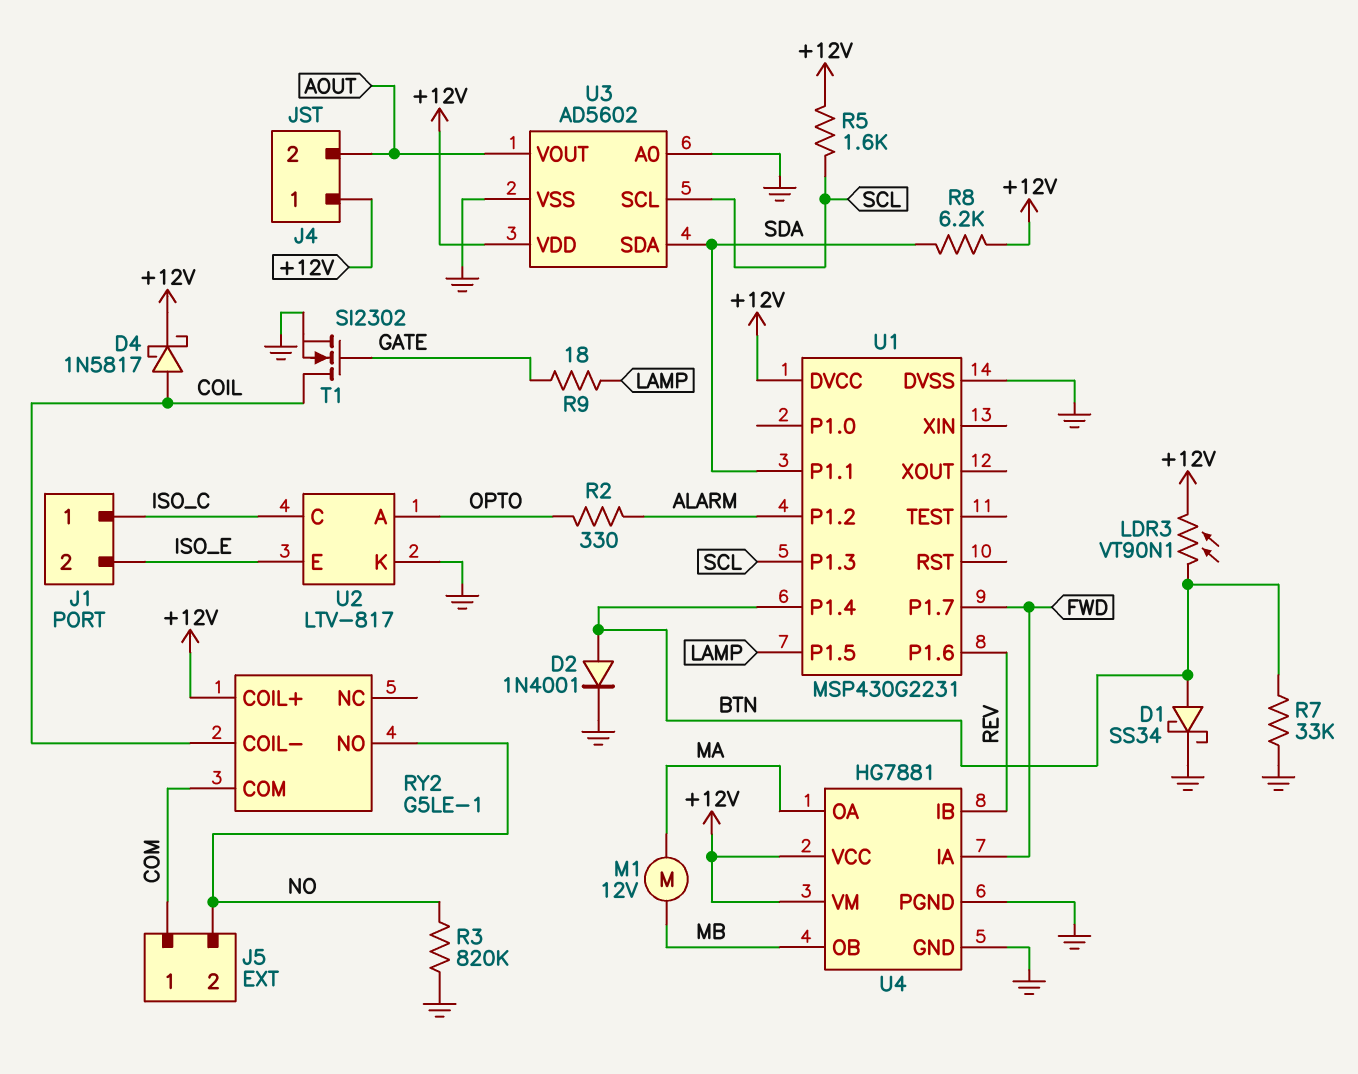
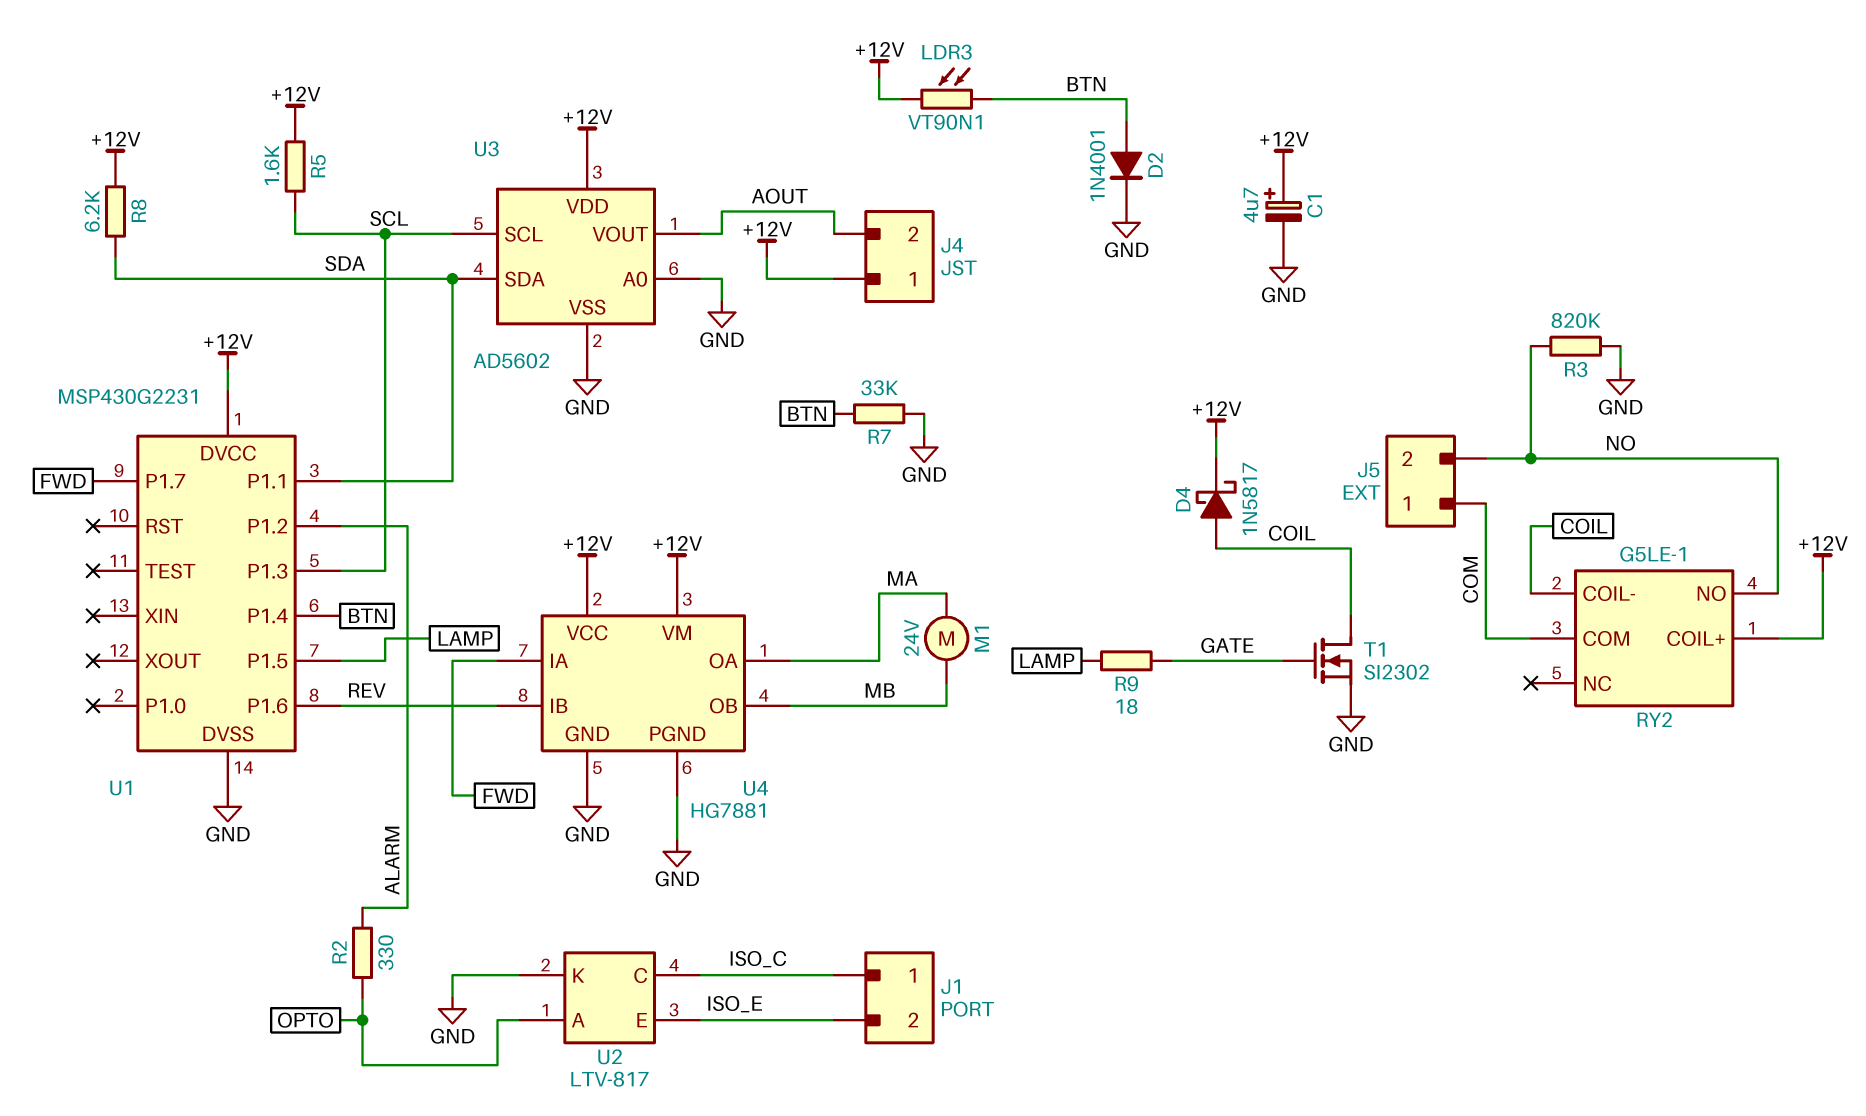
C1: none -> 4.7uF (plus +12V, minus GND)
D1: schottky SS34 (A BTN, K GND) -> none
M1: motor 12V (MA, MB) -> motor 24V (MA, MB)

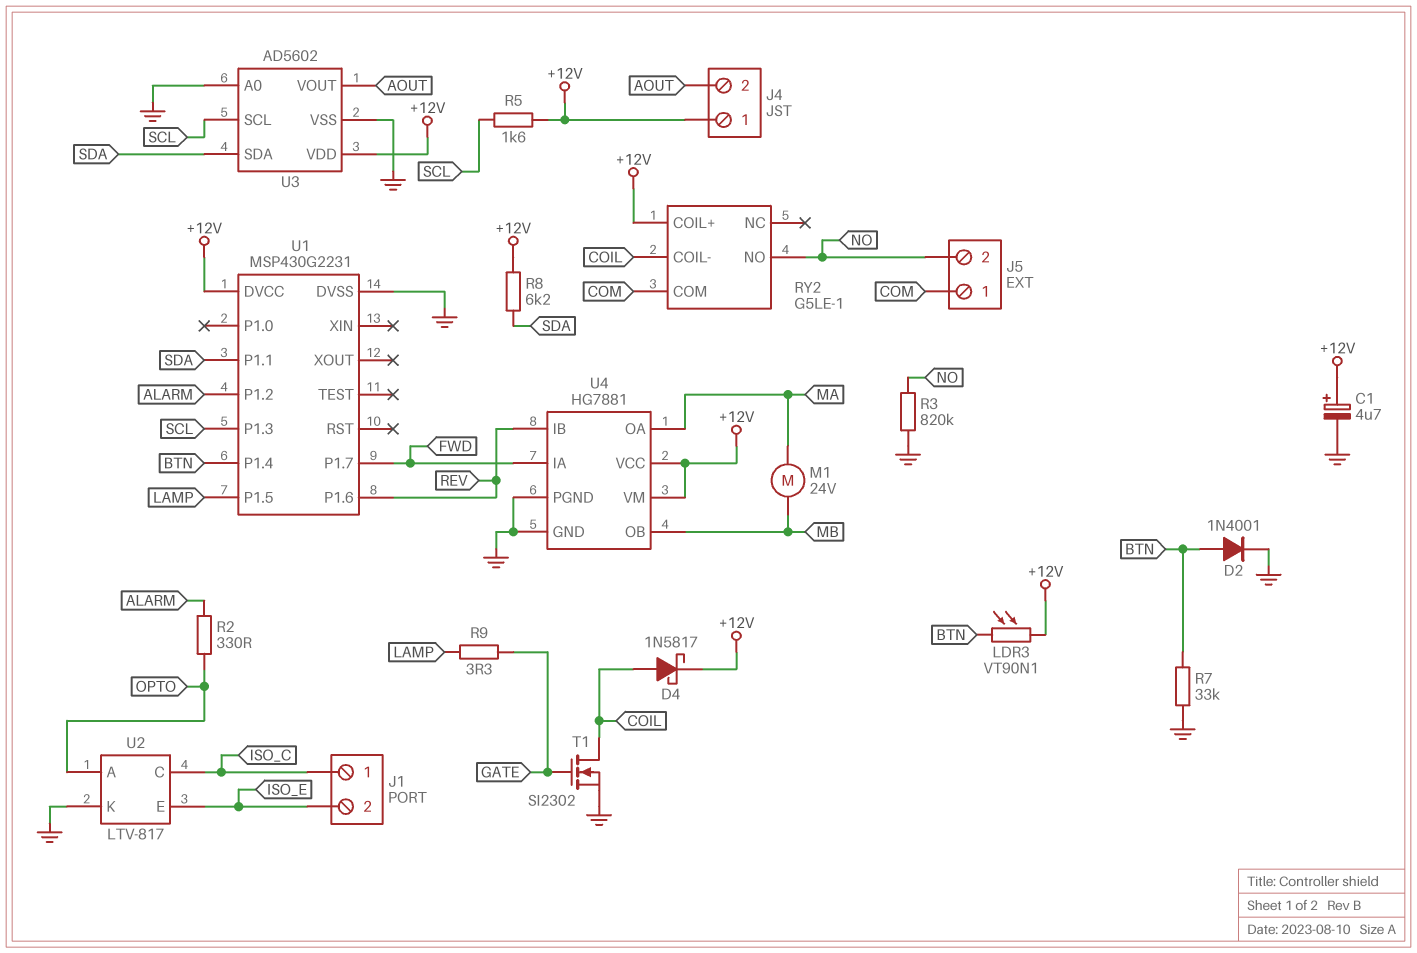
R9: 18 (GATE, LAMP) -> 3.3 (GATE, LAMP)

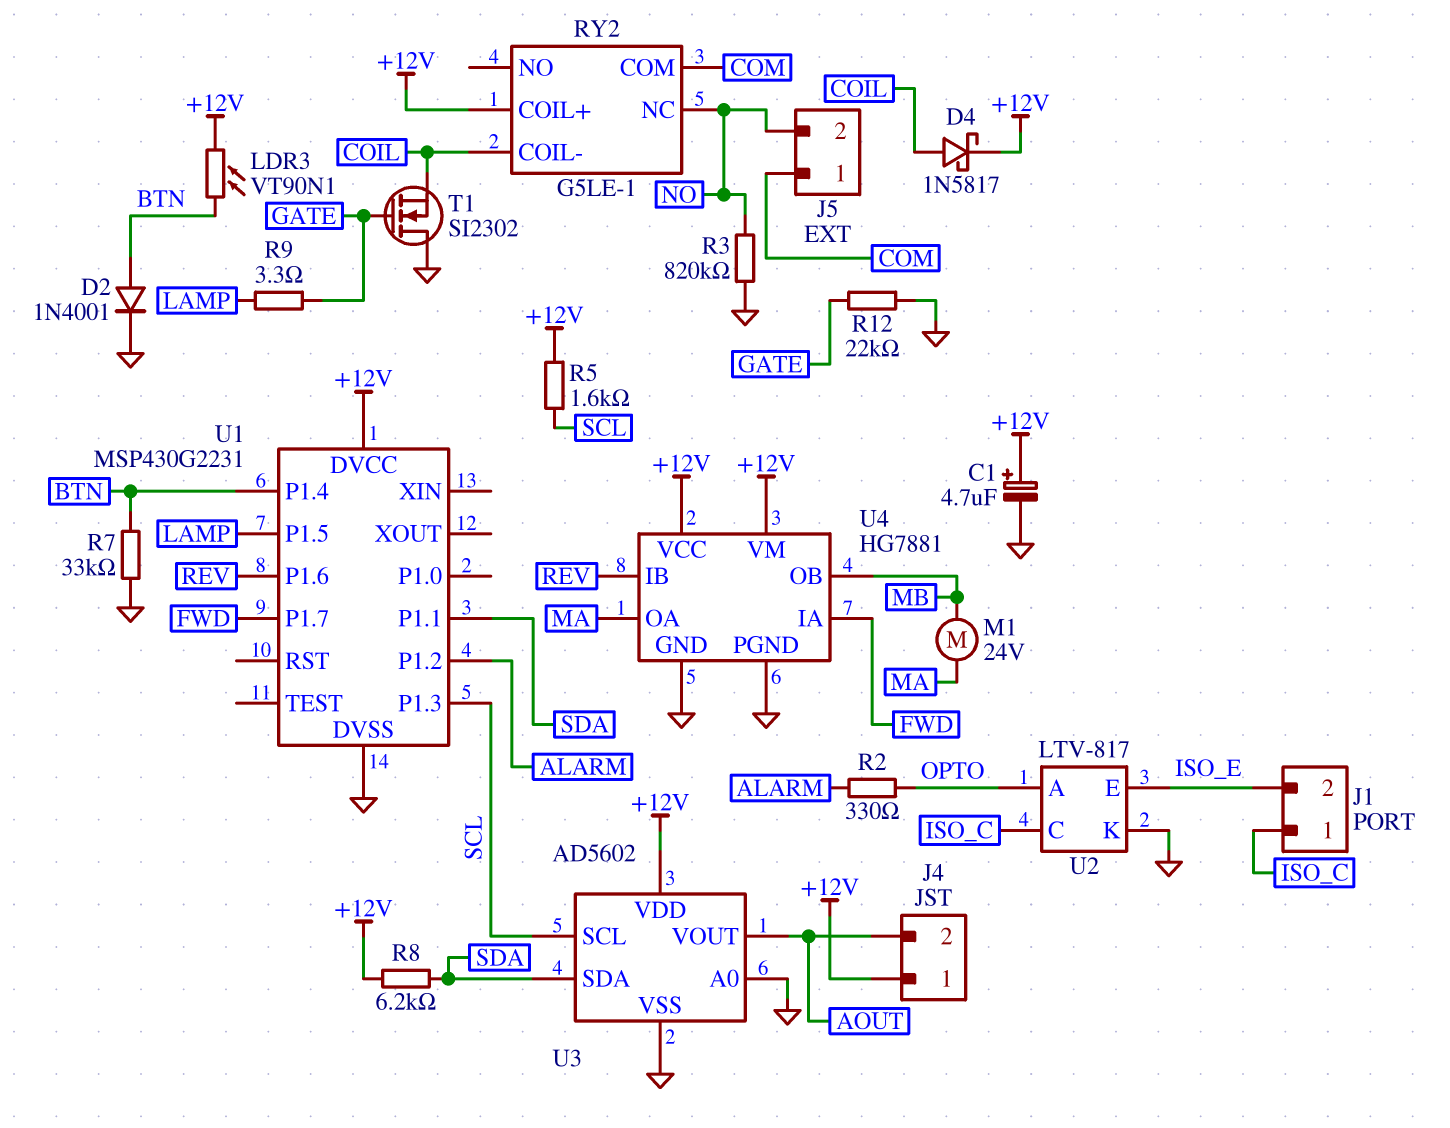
R12: none -> 22k (GATE, GND)
RY2 pin NC: none -> NO
RY2 pin NO: NO -> none
T1: NMOS SI2302 (G GATE, D COIL, S GND) -> NMOS SI2302 (G GATE, D GND, S COIL)

